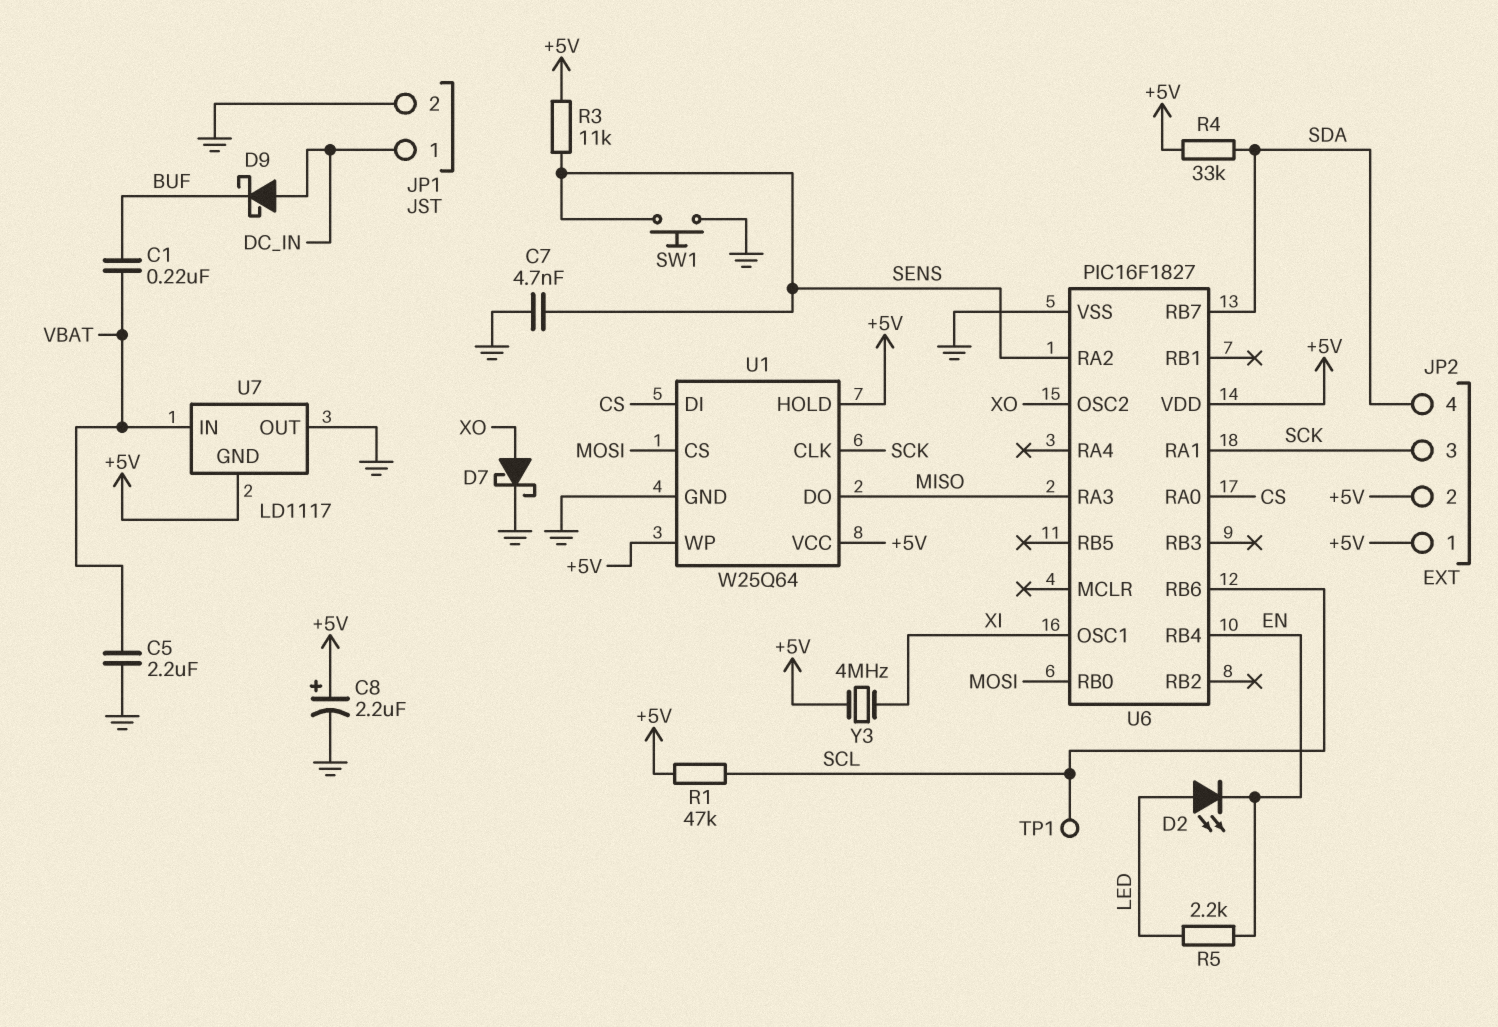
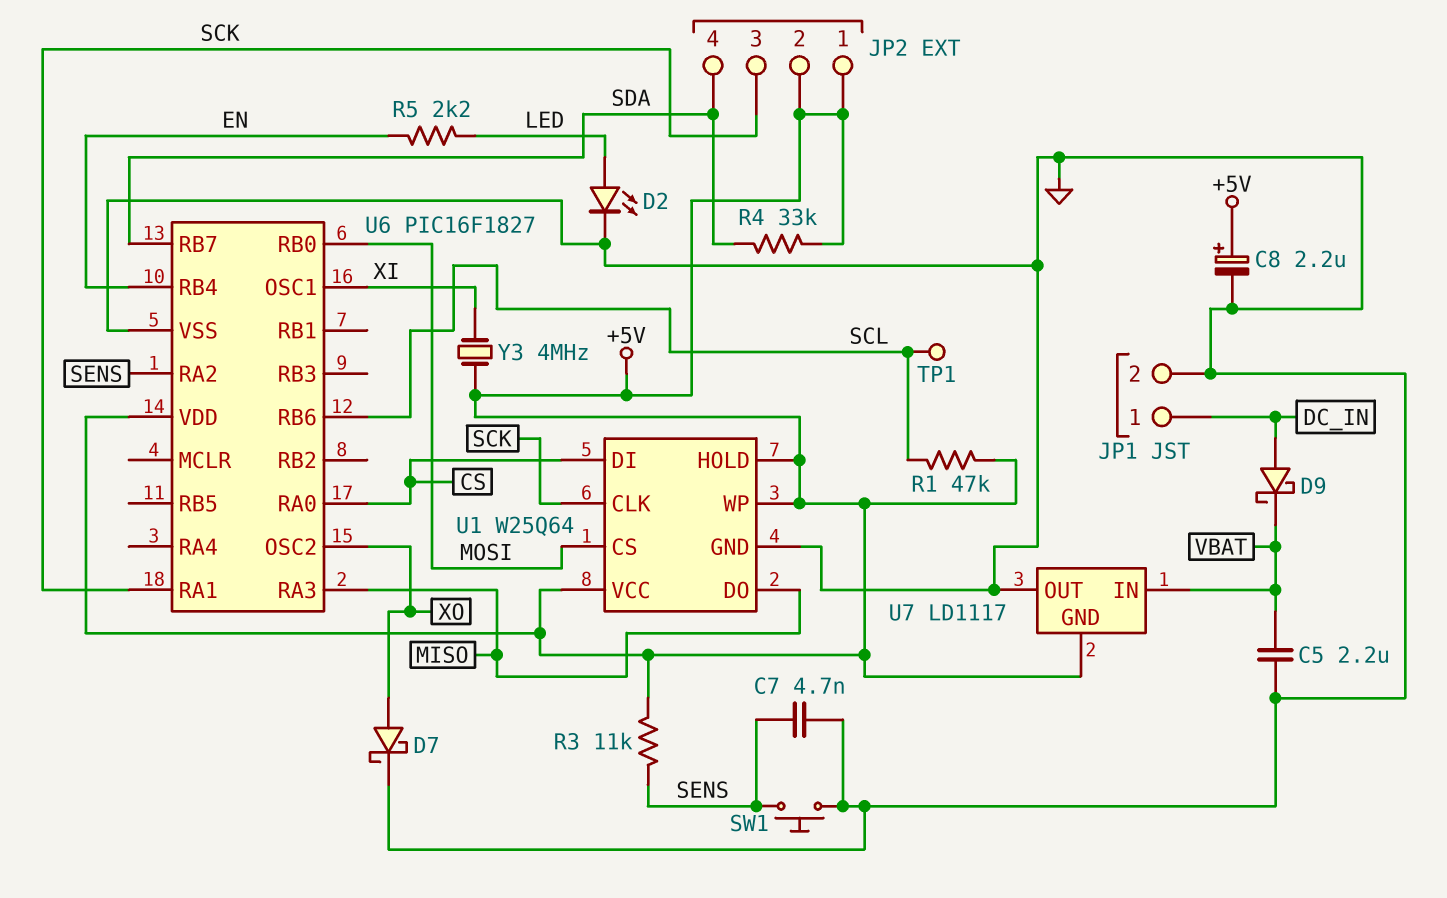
C1: 220nF (BUF, VBAT) -> none
D2: LED (A LED, K EN) -> LED (A LED, K GND)
D9: schottky (A DC_IN, K BUF) -> schottky (A DC_IN, K VBAT)

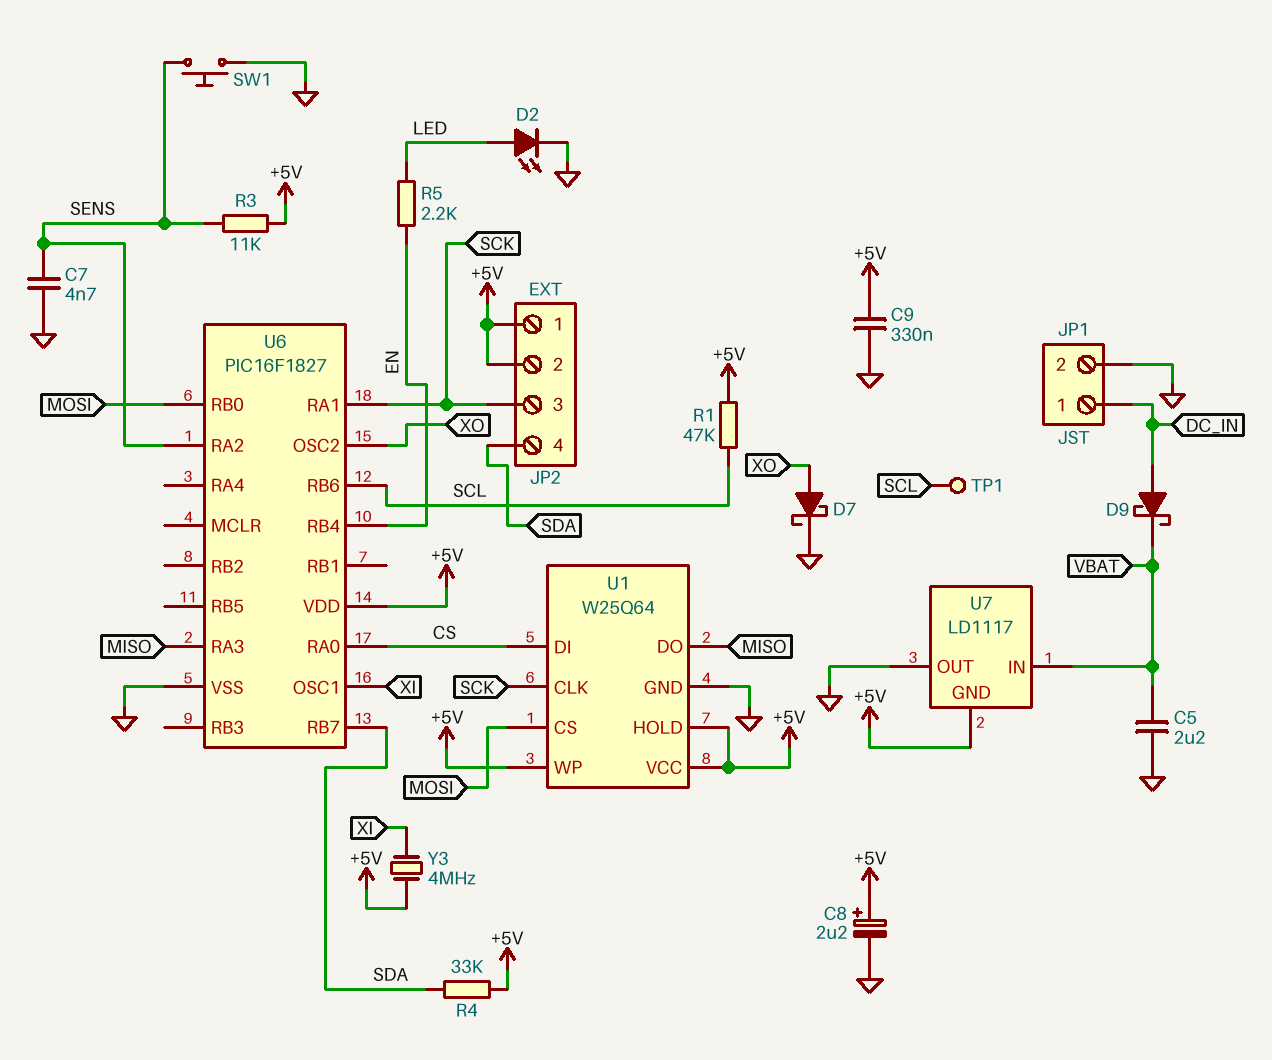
C9: none -> 330nF (+5V, GND)

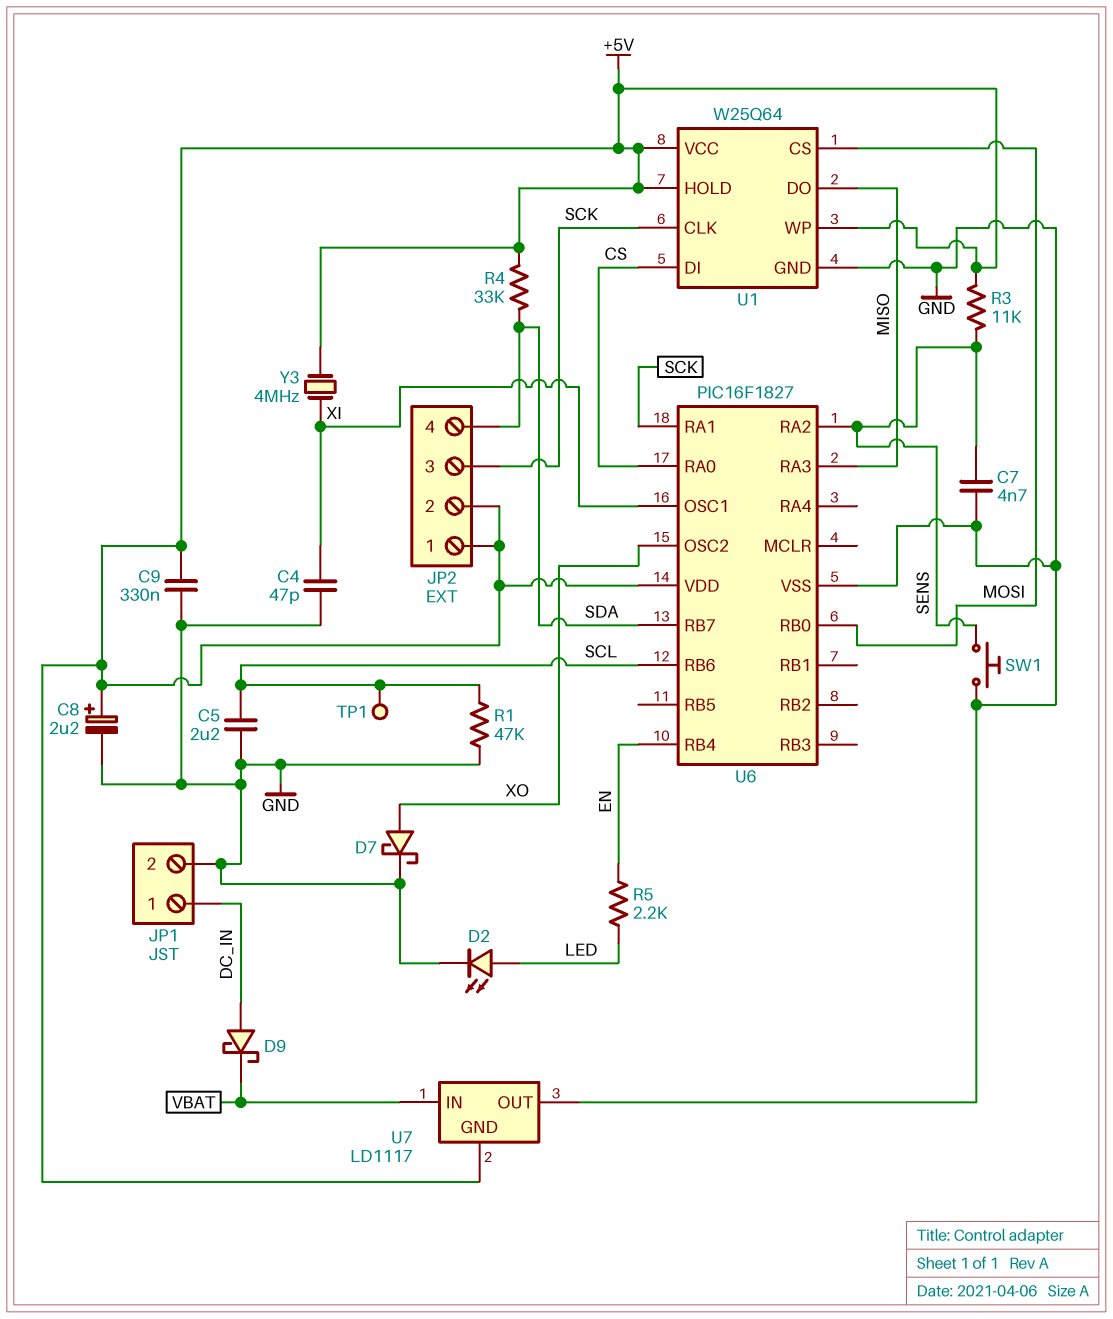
C4: none -> 47pF (GND, XI)
C5: 2.2uF (GND, VBAT) -> 2.2uF (GND, SCL)
R1: 47k (+5V, SCL) -> 47k (GND, SCL)

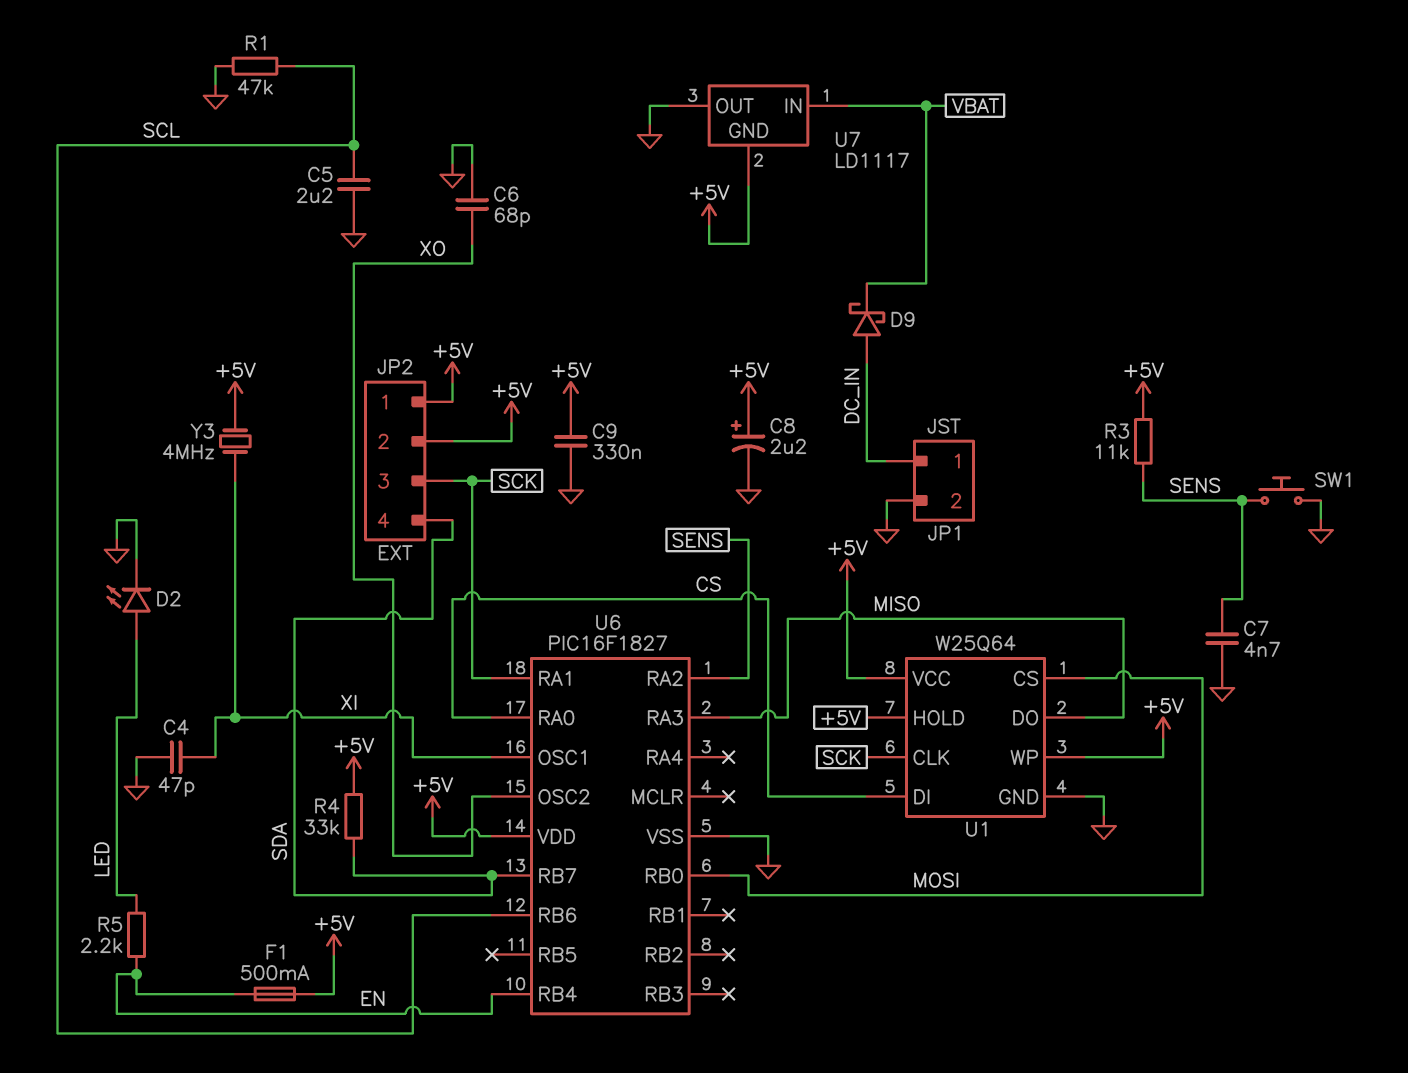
C6: none -> 68pF (GND, XO)
D7: schottky (A XO, K GND) -> none
F1: none -> 500mA (+5V, EN)
TP1: test point (SCL) -> none

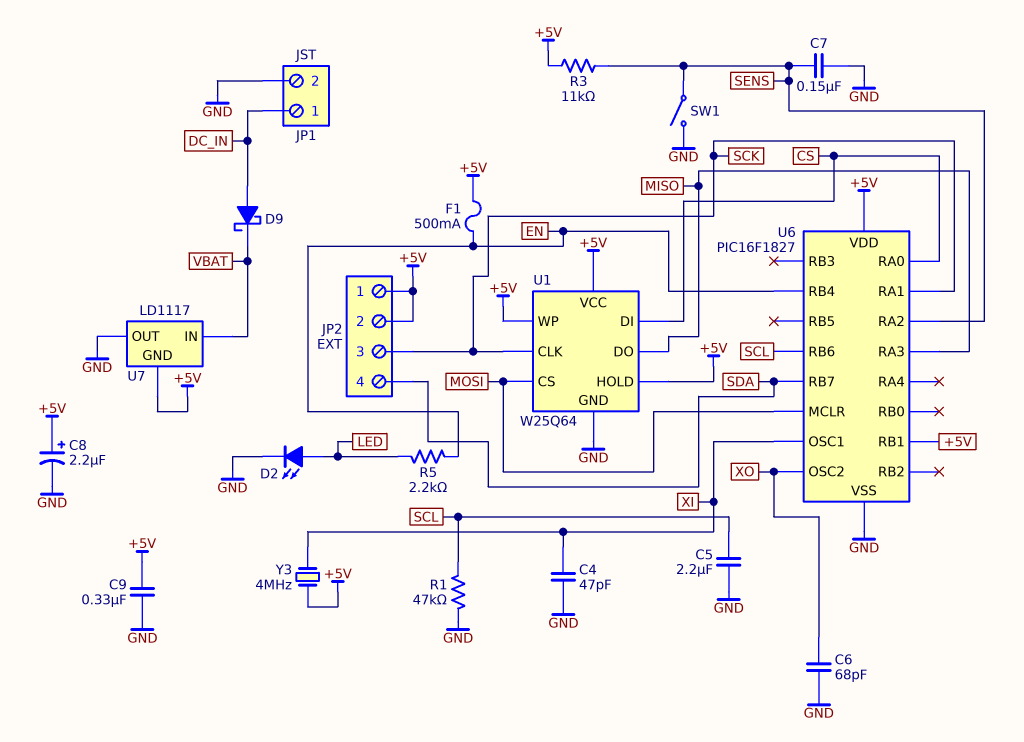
C7: 4.7nF (GND, SENS) -> 150nF (GND, SENS)
R4: 33k (+5V, SDA) -> none
SW1: button (GND, SENS) -> switch (GND, SENS)
U6 pin MCLR: none -> MOSI
U6 pin RB0: MOSI -> none
U6 pin RB1: none -> +5V

